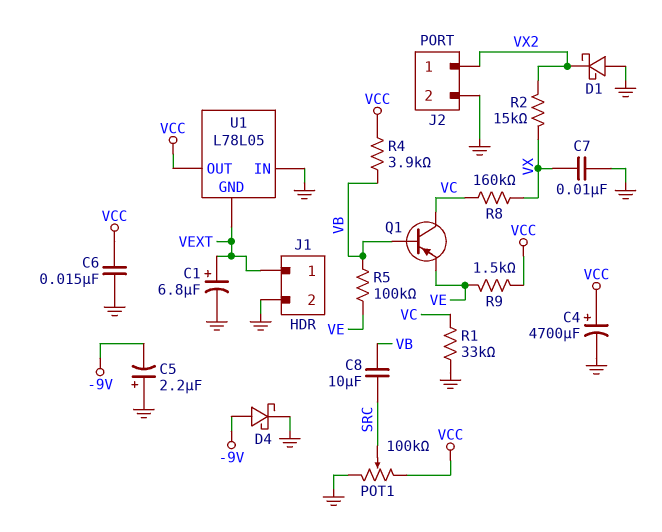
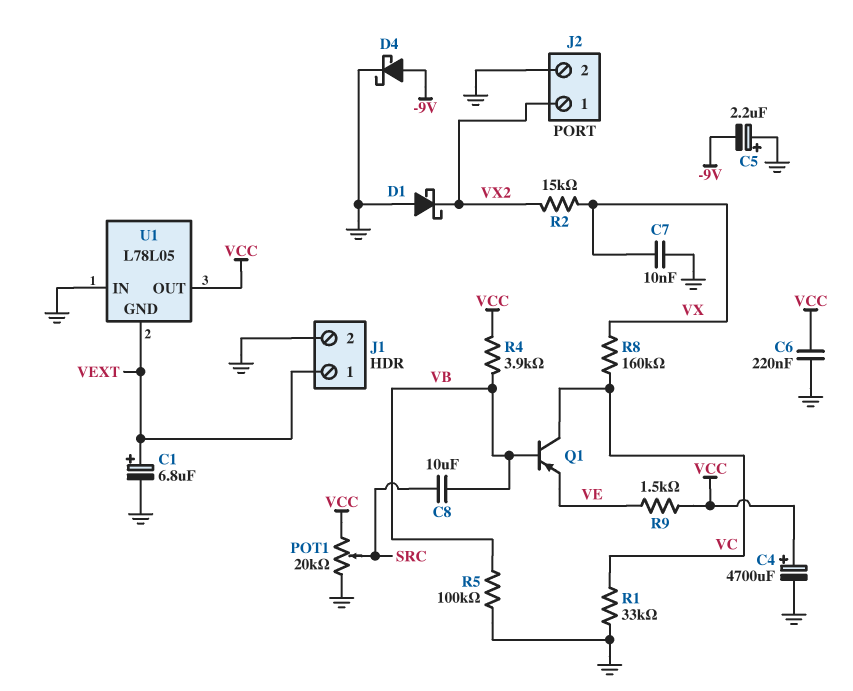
C6: 15nF (GND, VCC) -> 220nF (GND, VCC)
POT1: 100k (GND, VCC, wiper SRC) -> 20k (GND, VCC, wiper SRC)
R5: 100k (VB, VE) -> 100k (GND, VB)

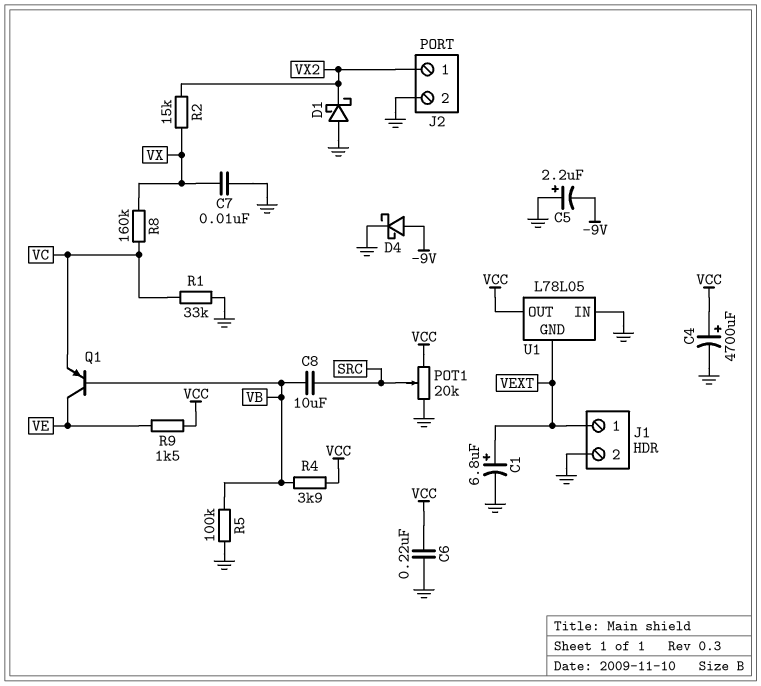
Q1: PNP (B VB, C VC, E VE) -> PNP (B VB, C VE, E VC)

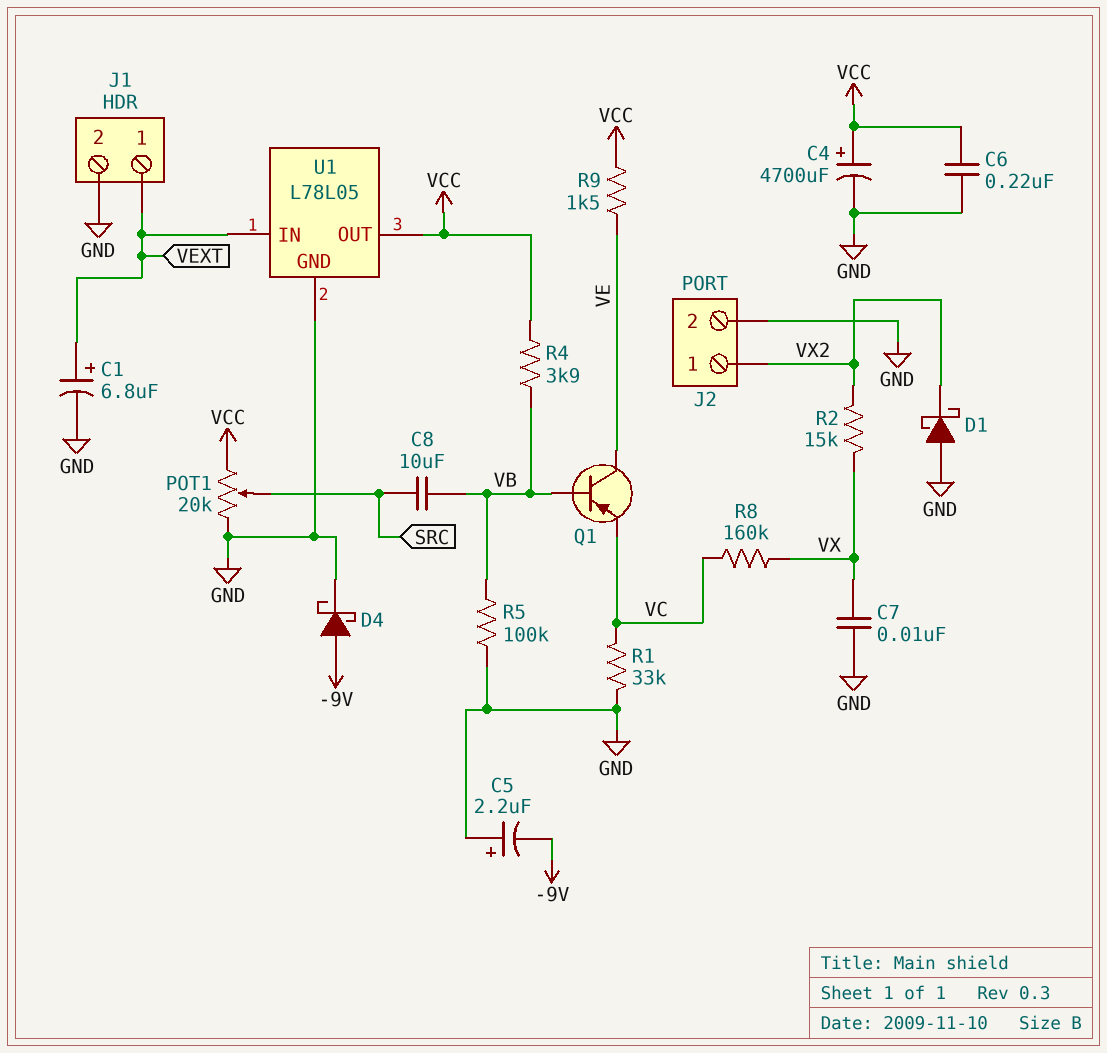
U1 pin GND: VEXT -> GND
U1 pin IN: GND -> VEXT

